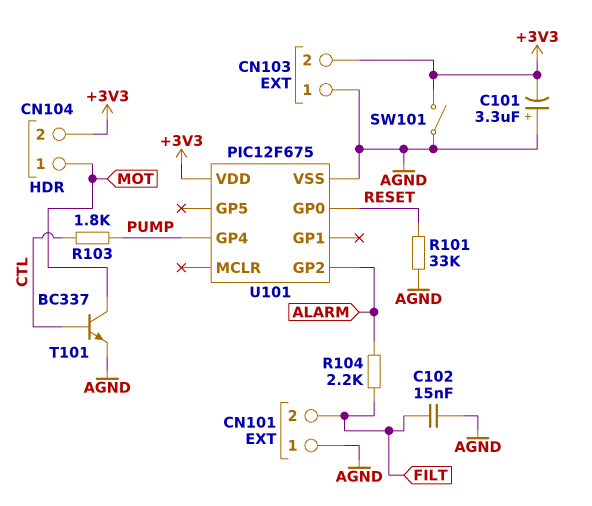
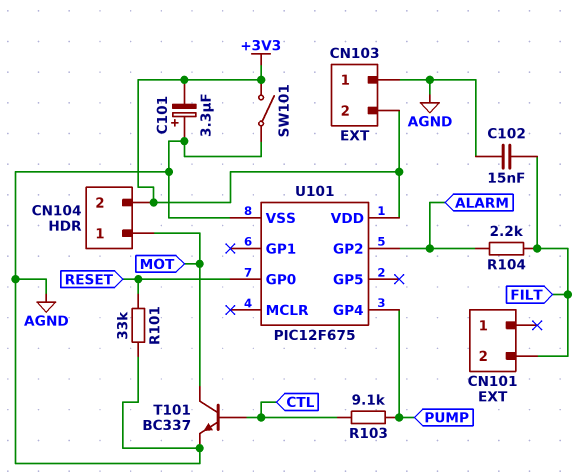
CN101 pin 1: AGND -> none
R103: 1.8k (CTL, PUMP) -> 9.1k (CTL, PUMP)

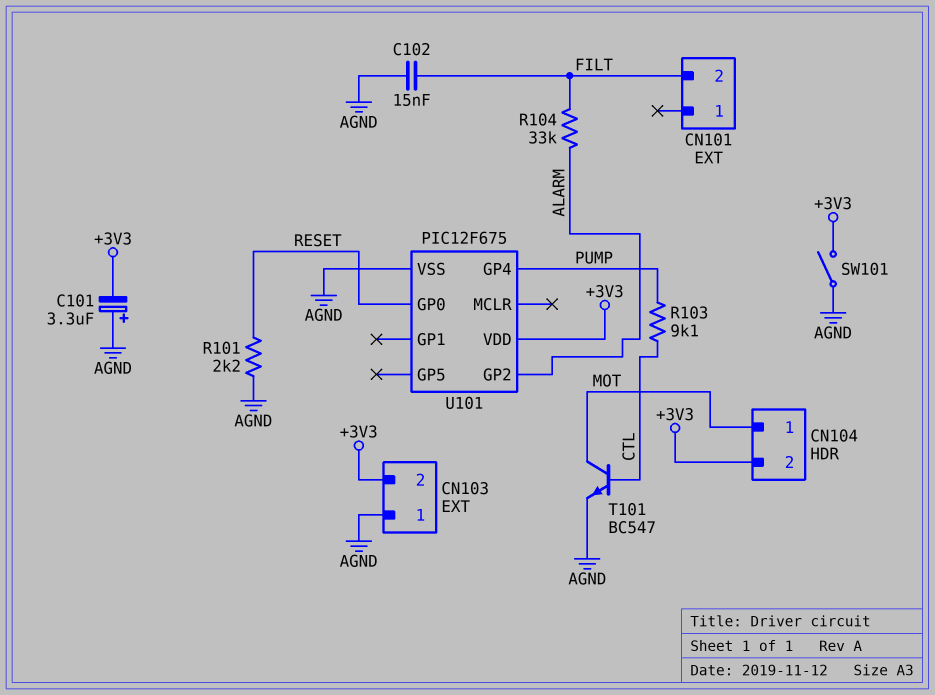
R101: 33k (AGND, RESET) -> 2.2k (AGND, RESET)
R104: 2.2k (ALARM, FILT) -> 33k (ALARM, FILT)
T101: NPN BC337 (B CTL, C MOT, E AGND) -> NPN BC547 (B CTL, C MOT, E AGND)

